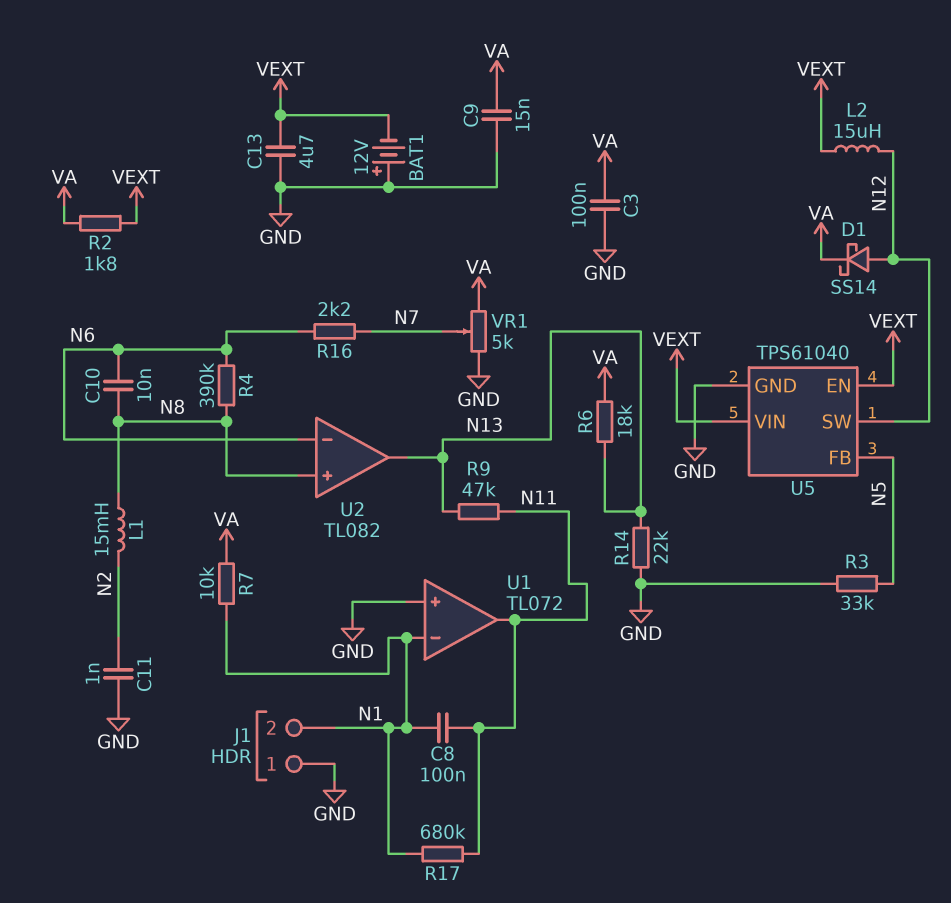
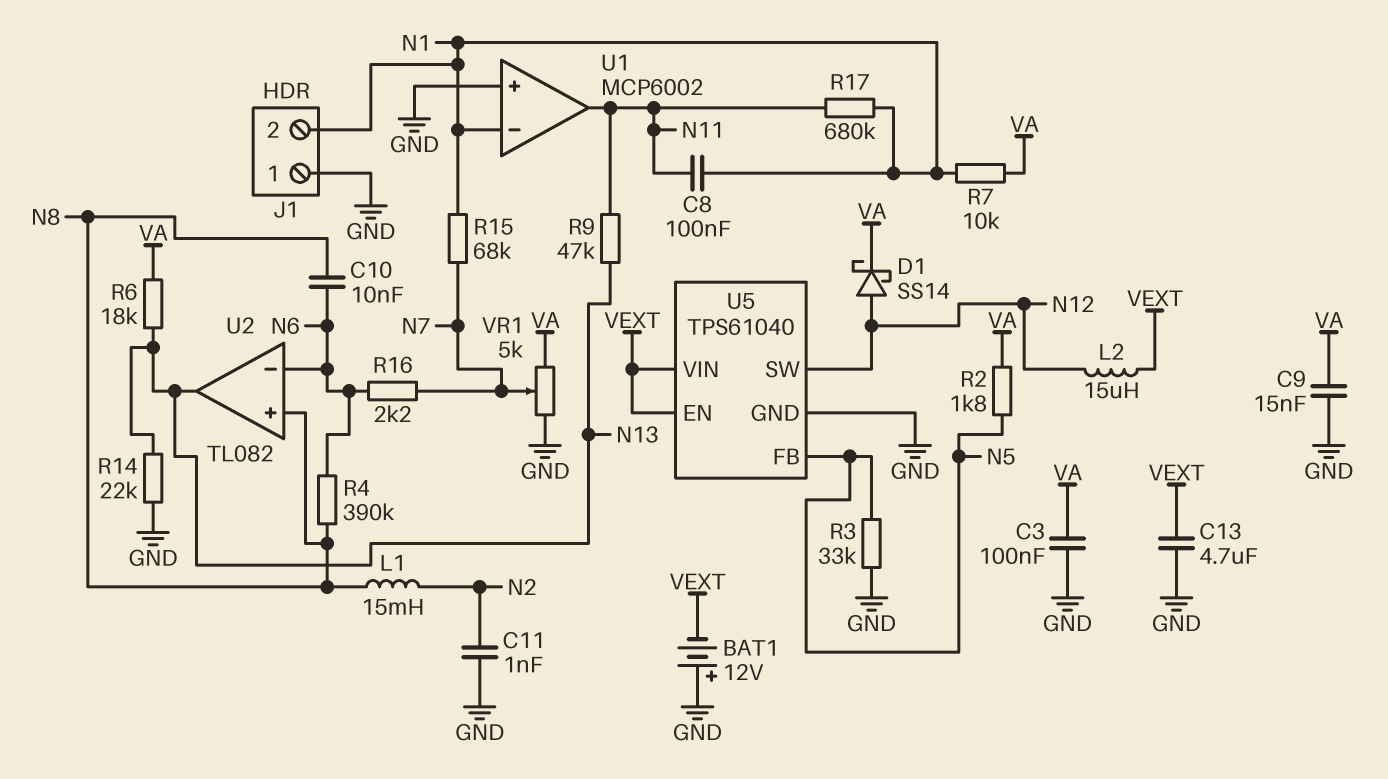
R2: 1.8k (VA, VEXT) -> 1.8k (N5, VA)
R15: none -> 68k (N1, N7)
U1: TL072 -> MCP6002

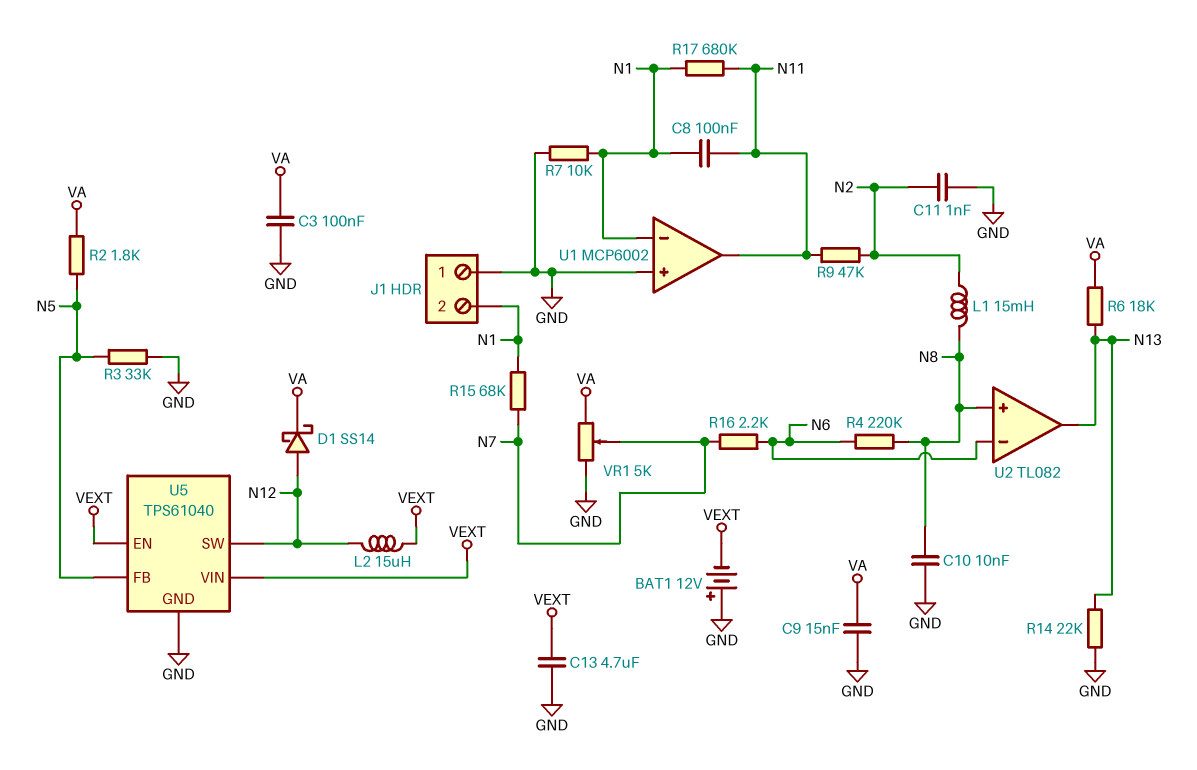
C10: 10nF (N6, N8) -> 10nF (GND, N8)
R4: 390k (N6, N8) -> 220k (N6, N8)
R7: 10k (N1, VA) -> 10k (GND, N1)
R9: 47k (N11, N13) -> 47k (N2, N11)

